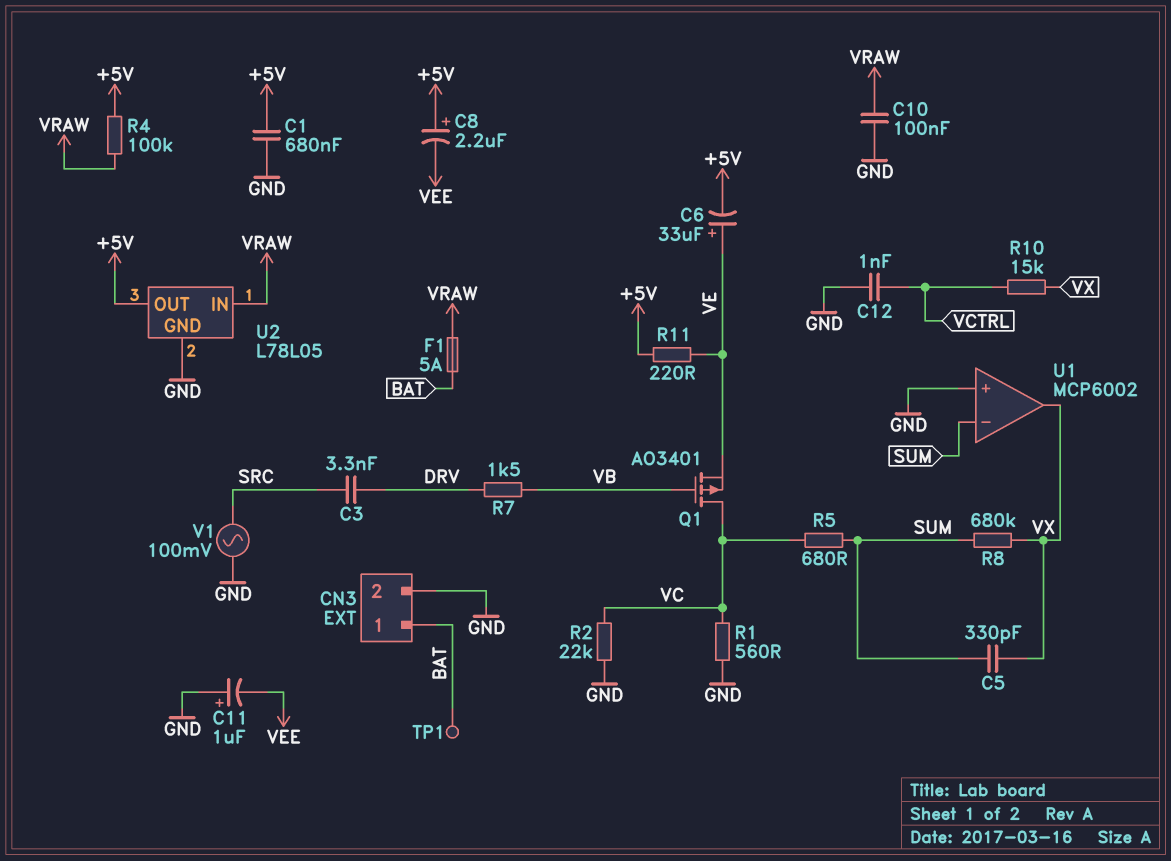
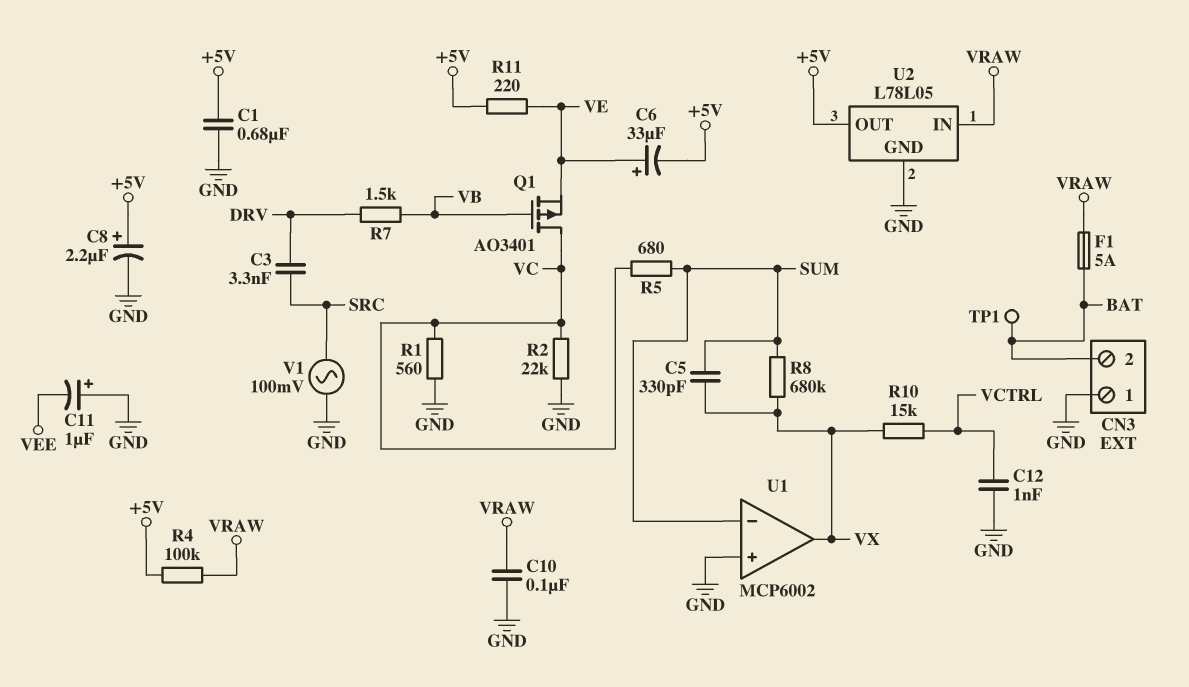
C8: 2.2uF (plus +5V, minus VEE) -> 2.2uF (plus +5V, minus GND)
CN3 pin 1: BAT -> GND
CN3 pin 2: GND -> BAT

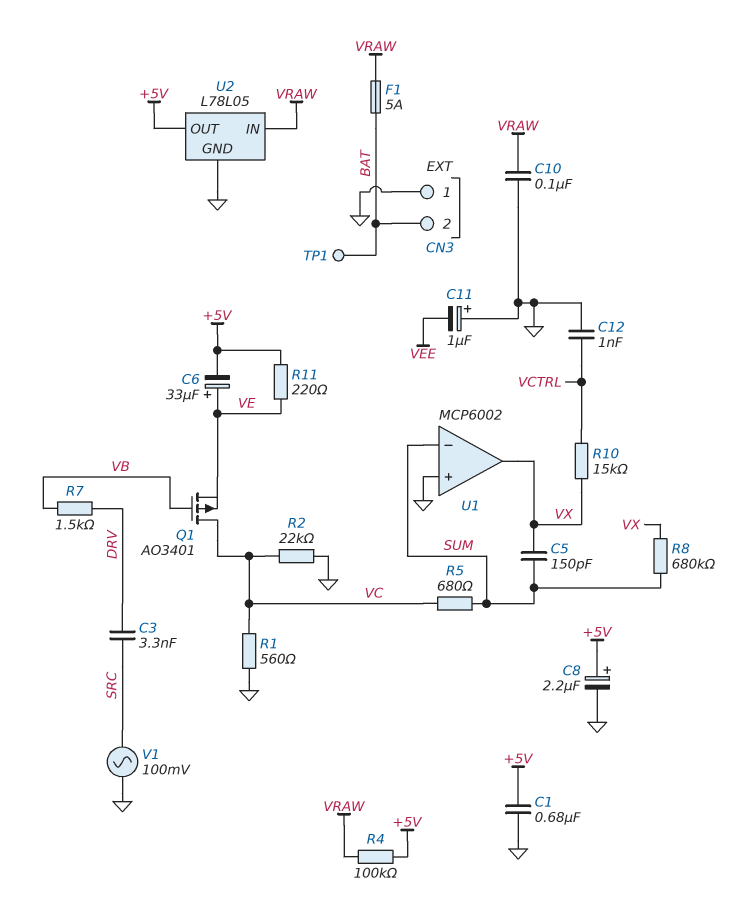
C5: 330pF (SUM, VX) -> 150pF (SUM, VX)

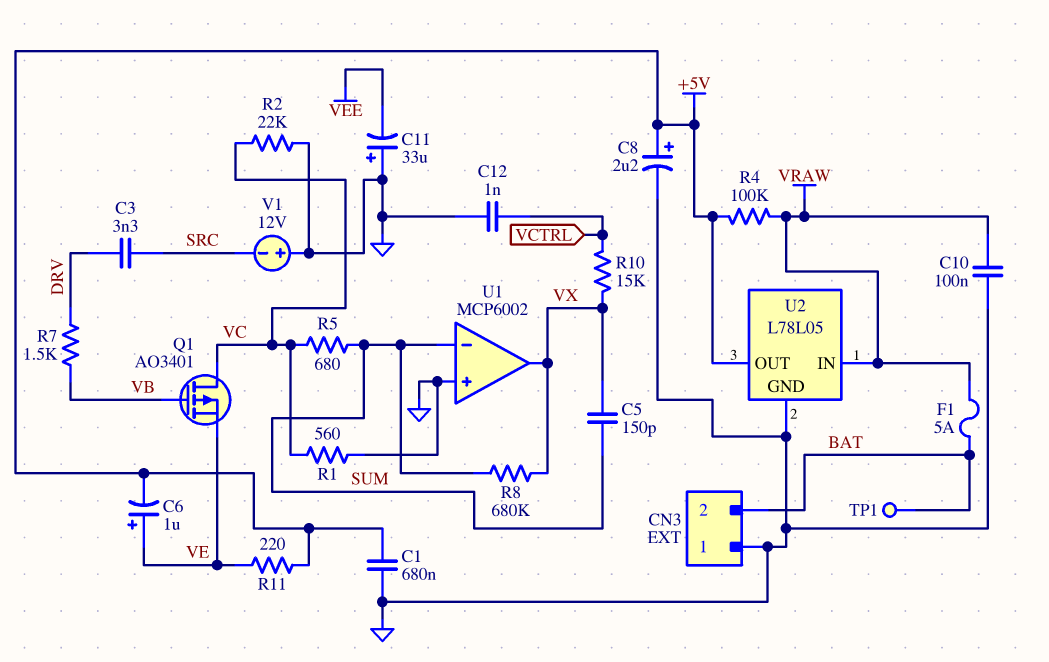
C6: 33uF (plus VE, minus +5V) -> 1uF (plus VE, minus +5V)
C11: 1uF (plus GND, minus VEE) -> 33uF (plus GND, minus VEE)
V1: AC 100mV (GND, SRC) -> 12V (plus GND, minus SRC)

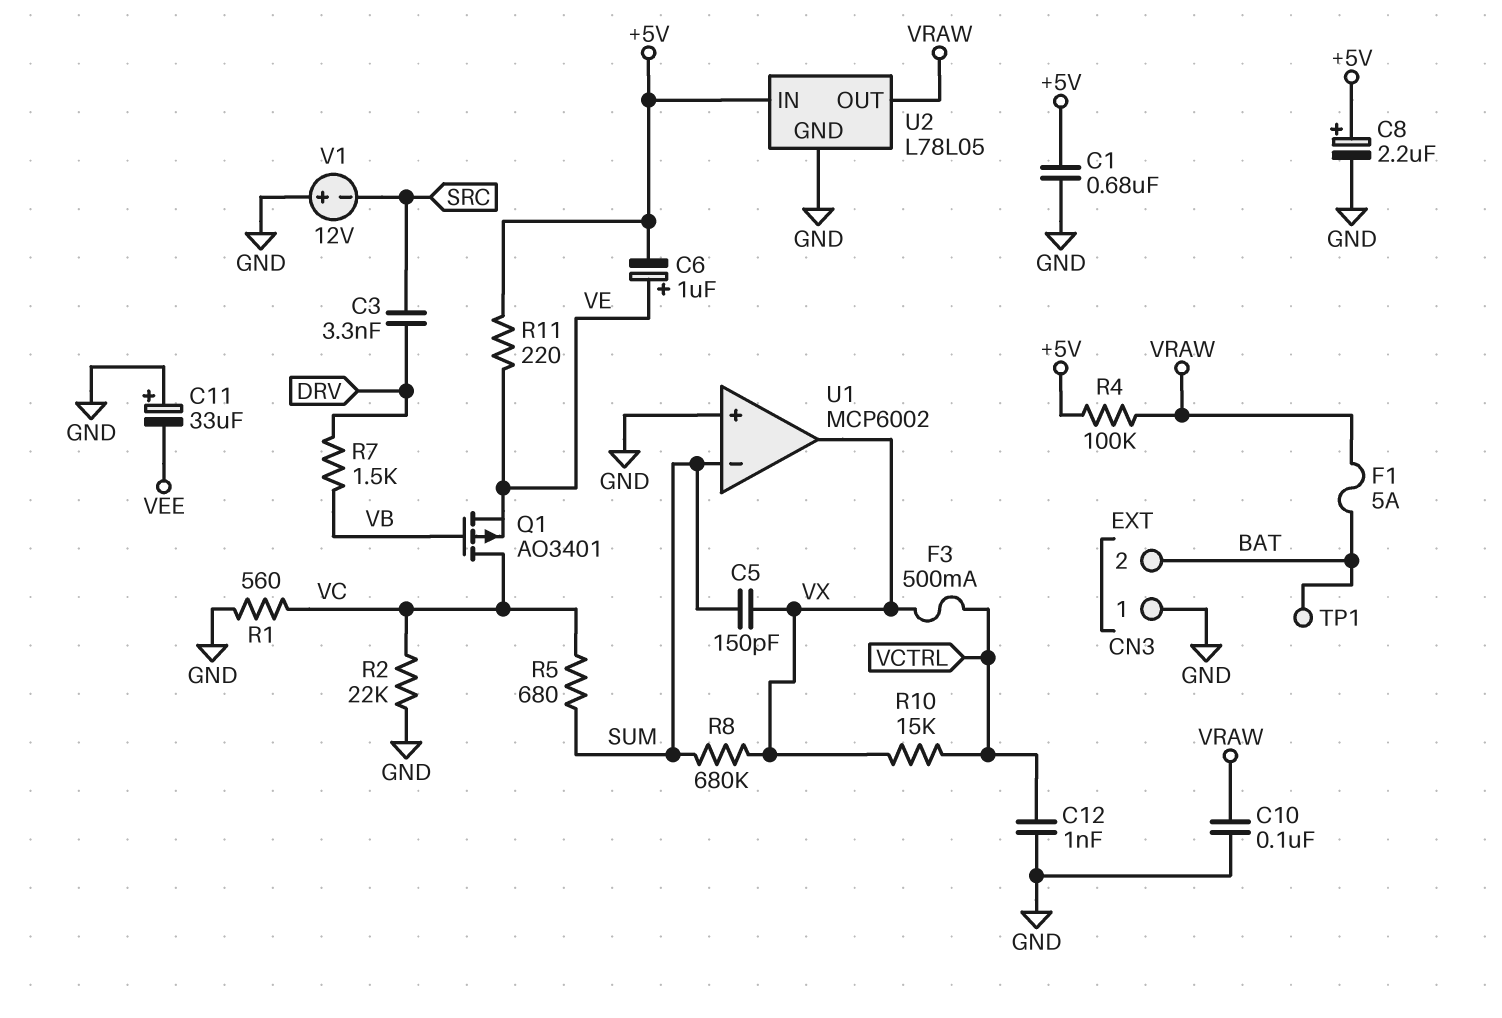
F3: none -> 500mA (VCTRL, VX)
U2 pin IN: VRAW -> +5V
U2 pin OUT: +5V -> VRAW

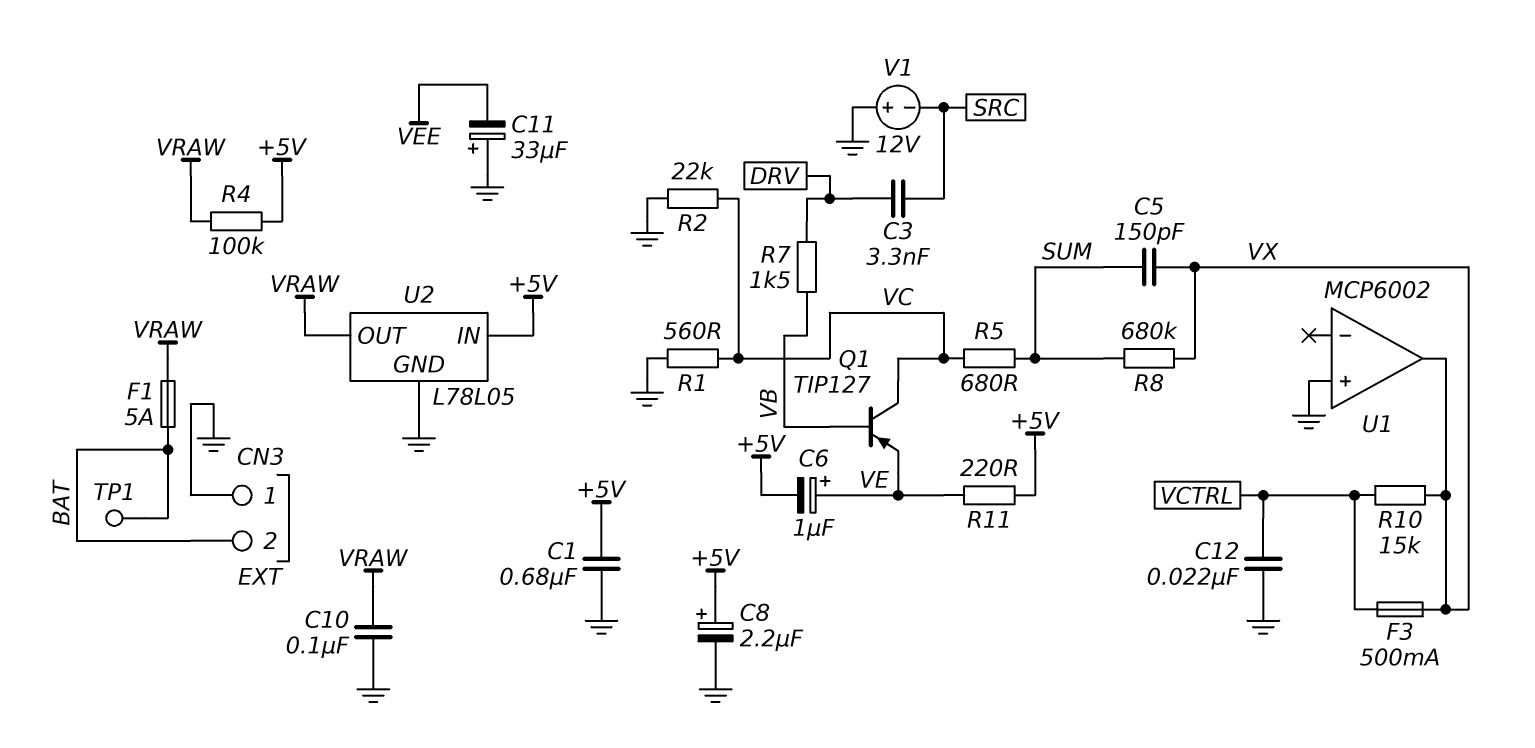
C12: 1nF (GND, VCTRL) -> 22nF (GND, VCTRL)
Q1: PMOS AO3401 (G VB, D VC, S VE) -> PNP TIP127 (B VB, C VC, E VE)
U1 pin in-: SUM -> none

